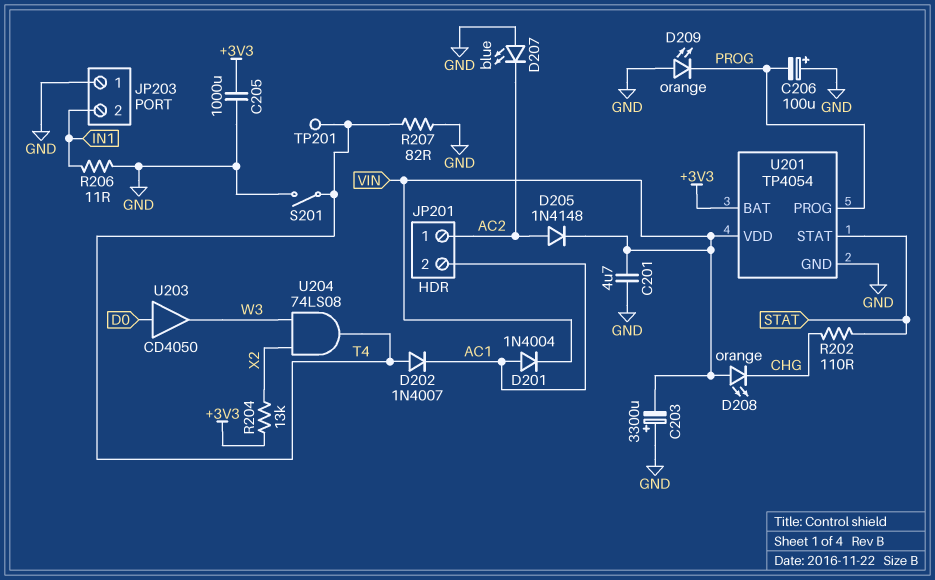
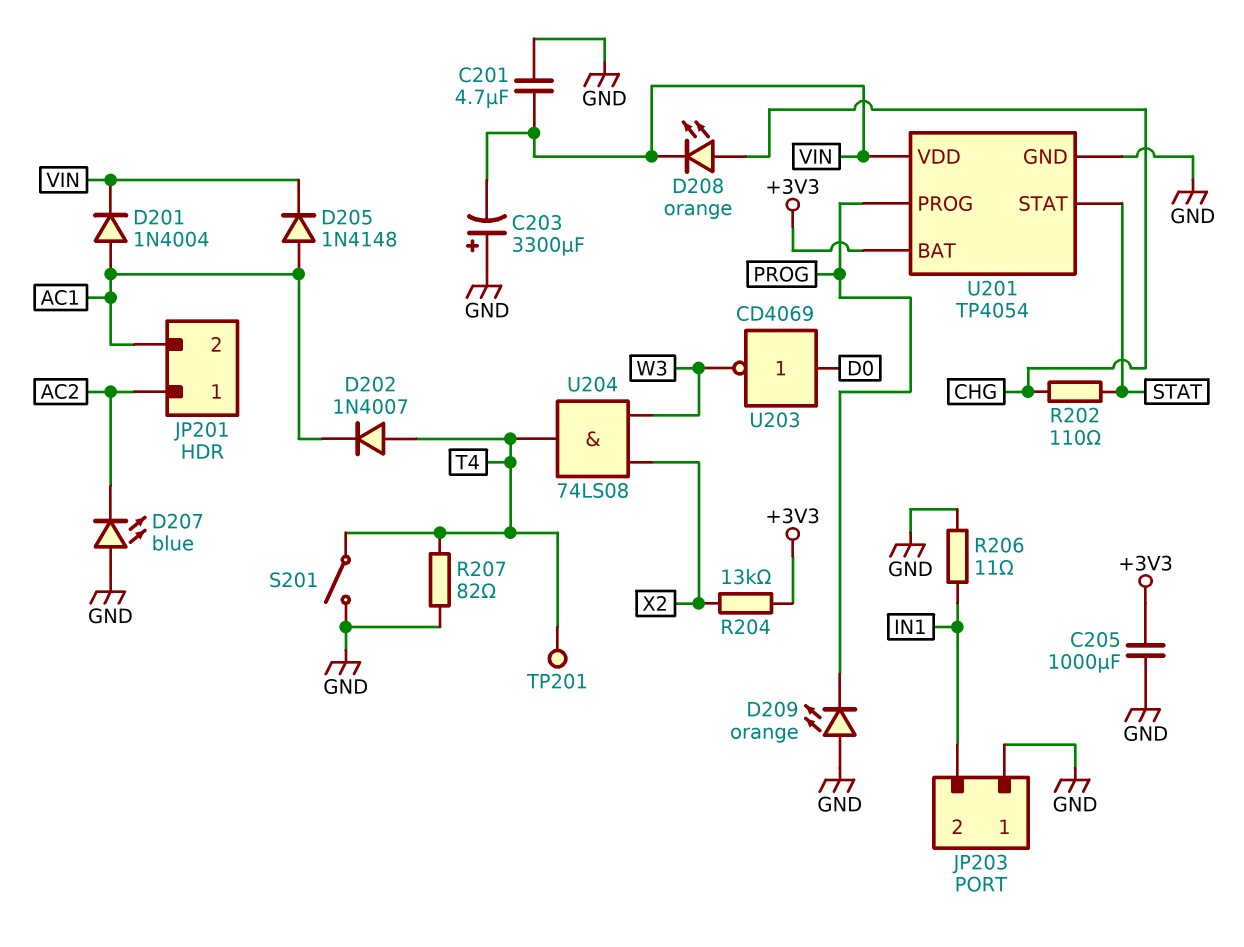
C206: 100uF (plus GND, minus PROG) -> none
D205: diode 1N4148 (A AC2, K VIN) -> diode 1N4148 (A AC1, K VIN)
D208: LED orange (A VIN, K CHG) -> LED orange (A CHG, K VIN)
U203: buffer CD4050 (in D0, out W3) -> NOT CD4069 (in D0, out W3)

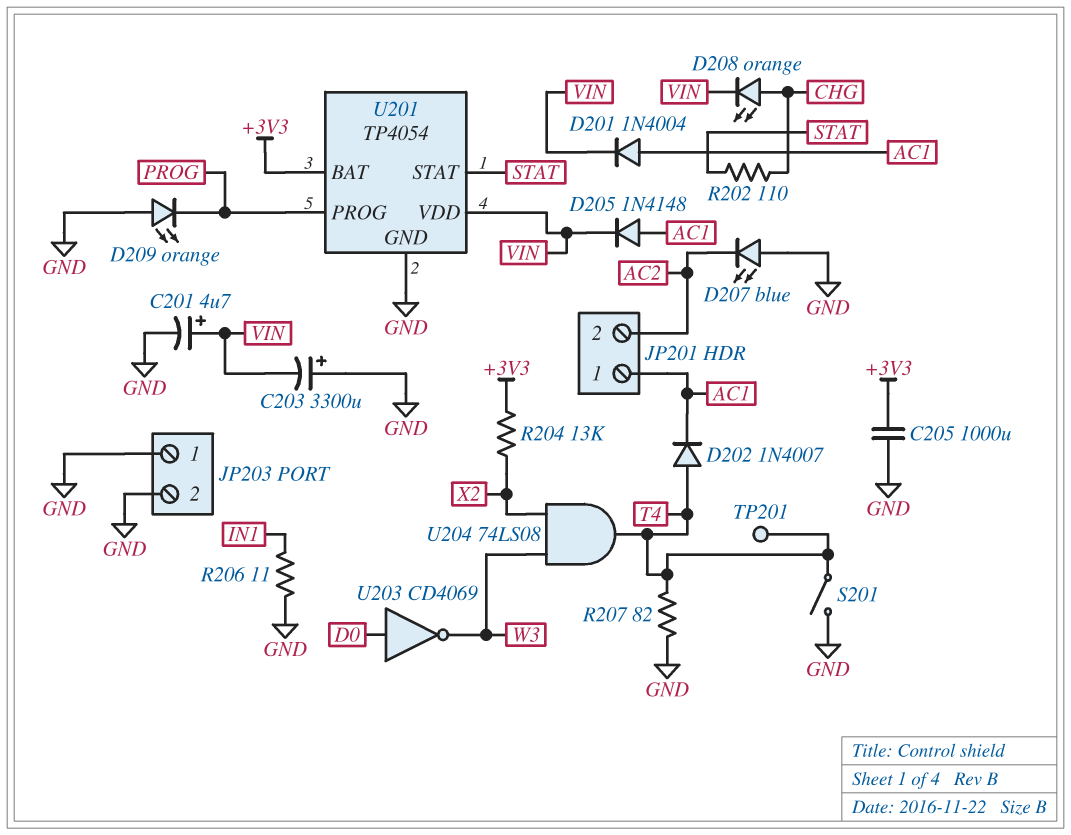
C201: 4.7uF (GND, VIN) -> 4.7uF (plus VIN, minus GND)
JP201 pin 1: AC2 -> AC1
JP201 pin 2: AC1 -> AC2
JP203 pin 2: IN1 -> GND

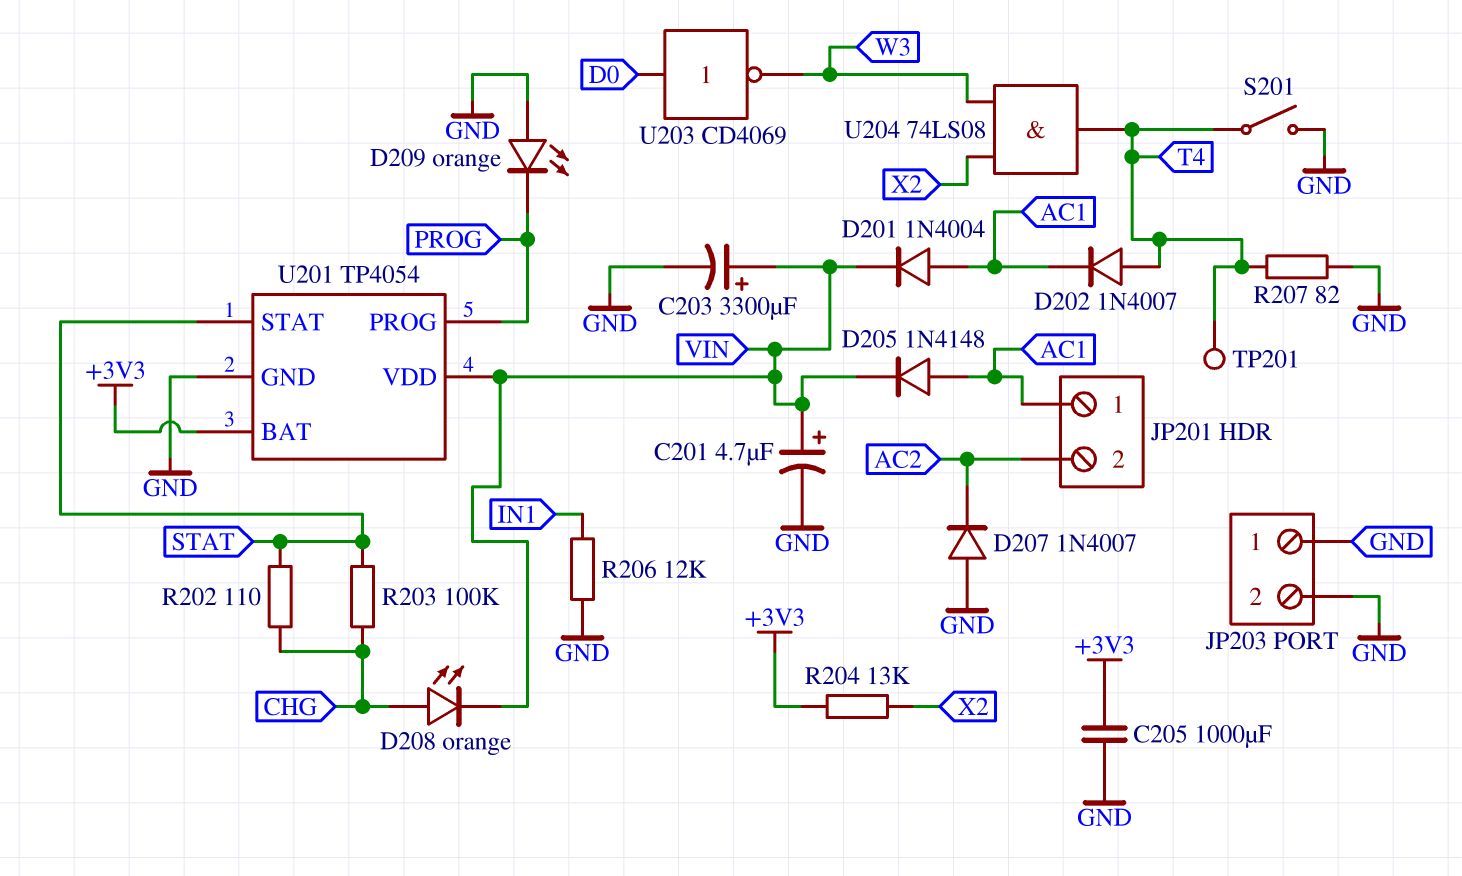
C203: 3300uF (plus GND, minus VIN) -> 3300uF (plus VIN, minus GND)
D207: LED blue (A GND, K AC2) -> diode 1N4007 (A GND, K AC2)
R203: none -> 100k (CHG, STAT)
R206: 11 (GND, IN1) -> 12k (GND, IN1)

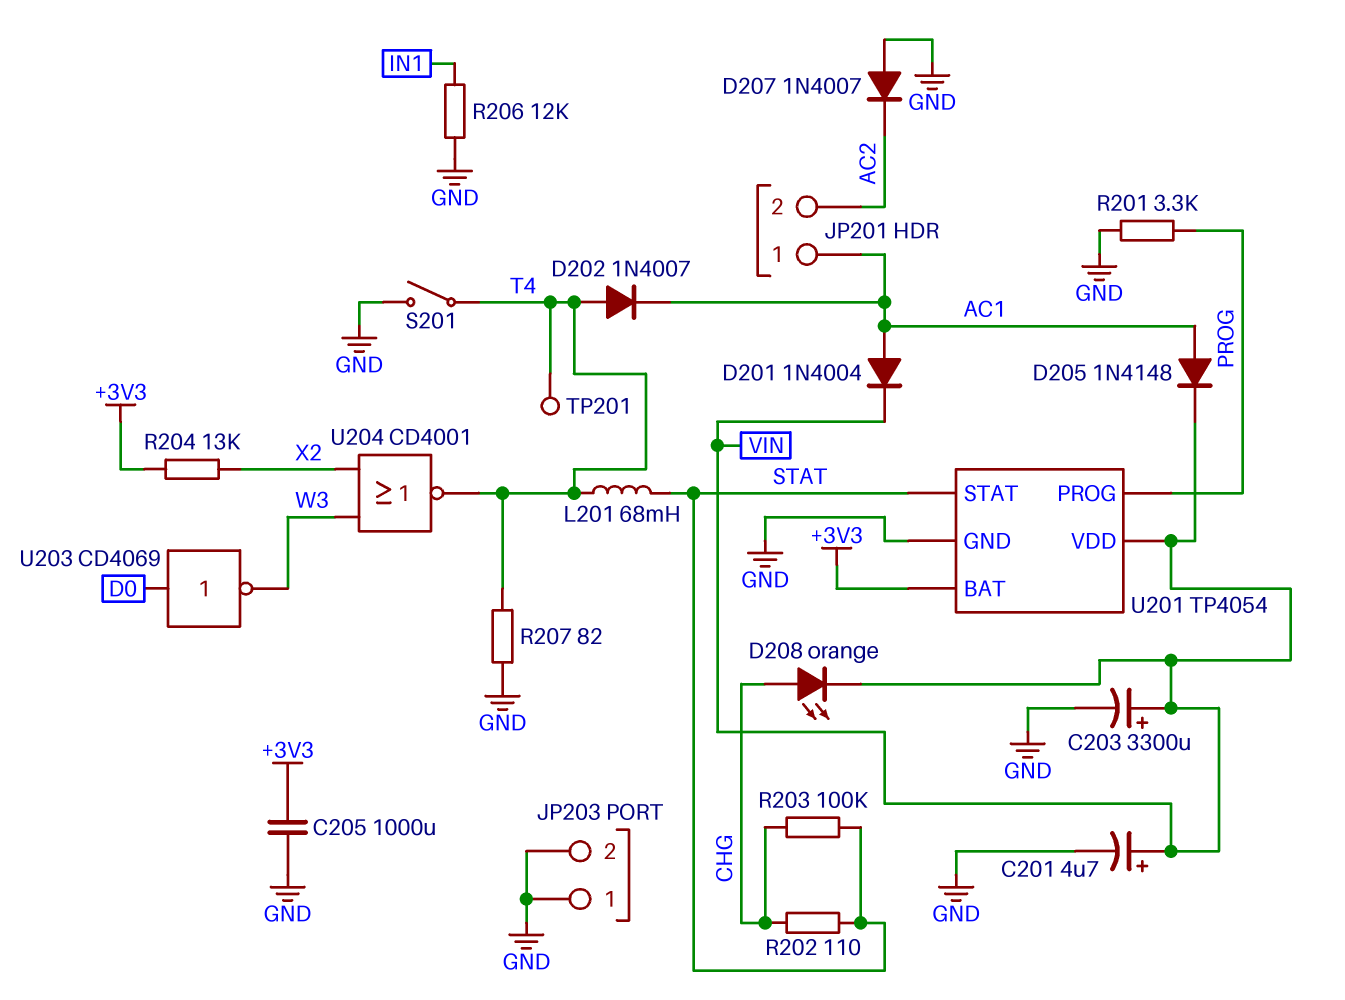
D209: LED orange (A GND, K PROG) -> none
L201: none -> 68mH (STAT, T4)
R201: none -> 3.3k (GND, PROG)
U204: AND 74LS08 (in W3, in X2, out T4) -> NOR CD4001 (in W3, in X2, out T4)

